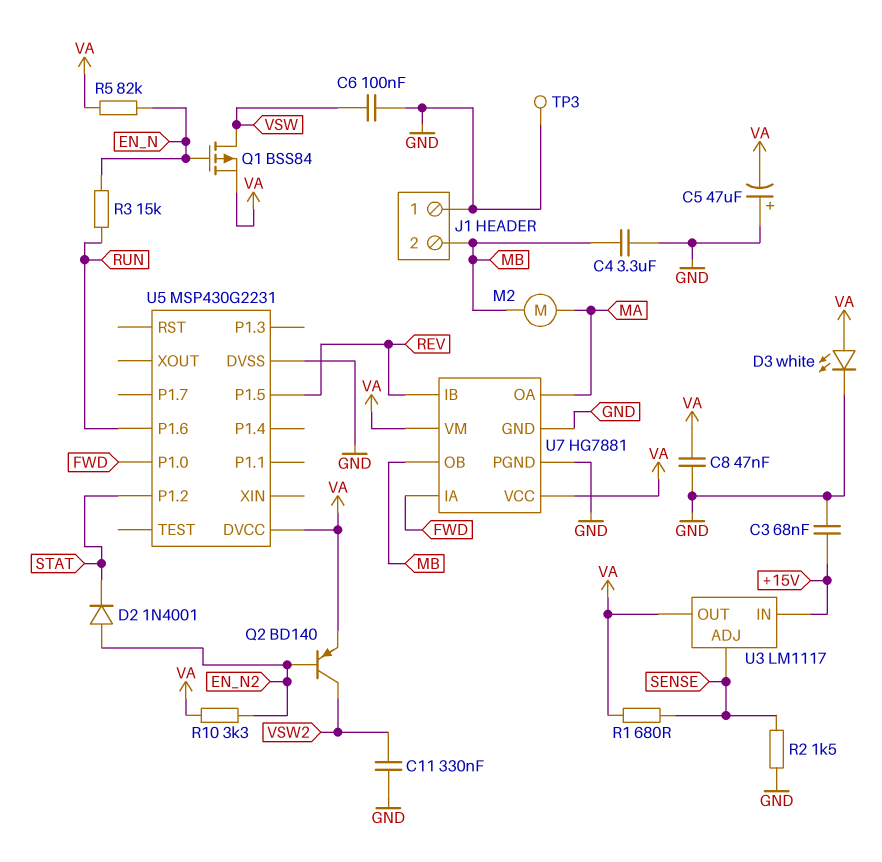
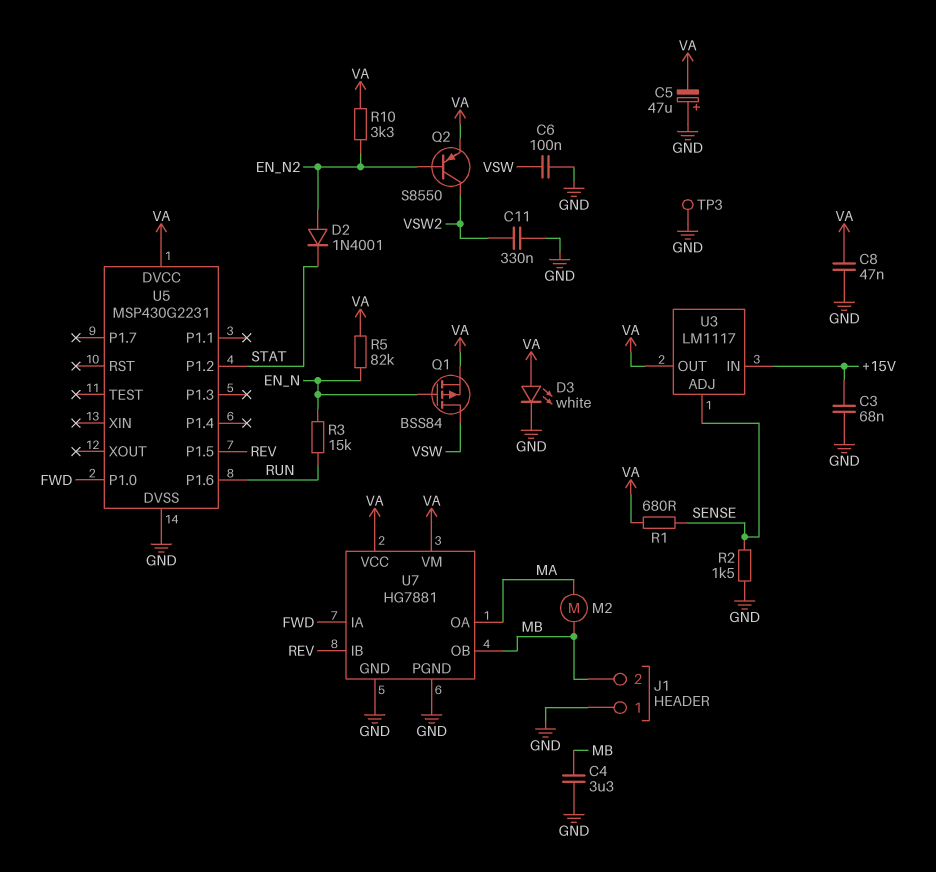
Q2: PNP BD140 (B EN_N2, C VSW2, E VA) -> PNP S8550 (B EN_N2, C VSW2, E VA)

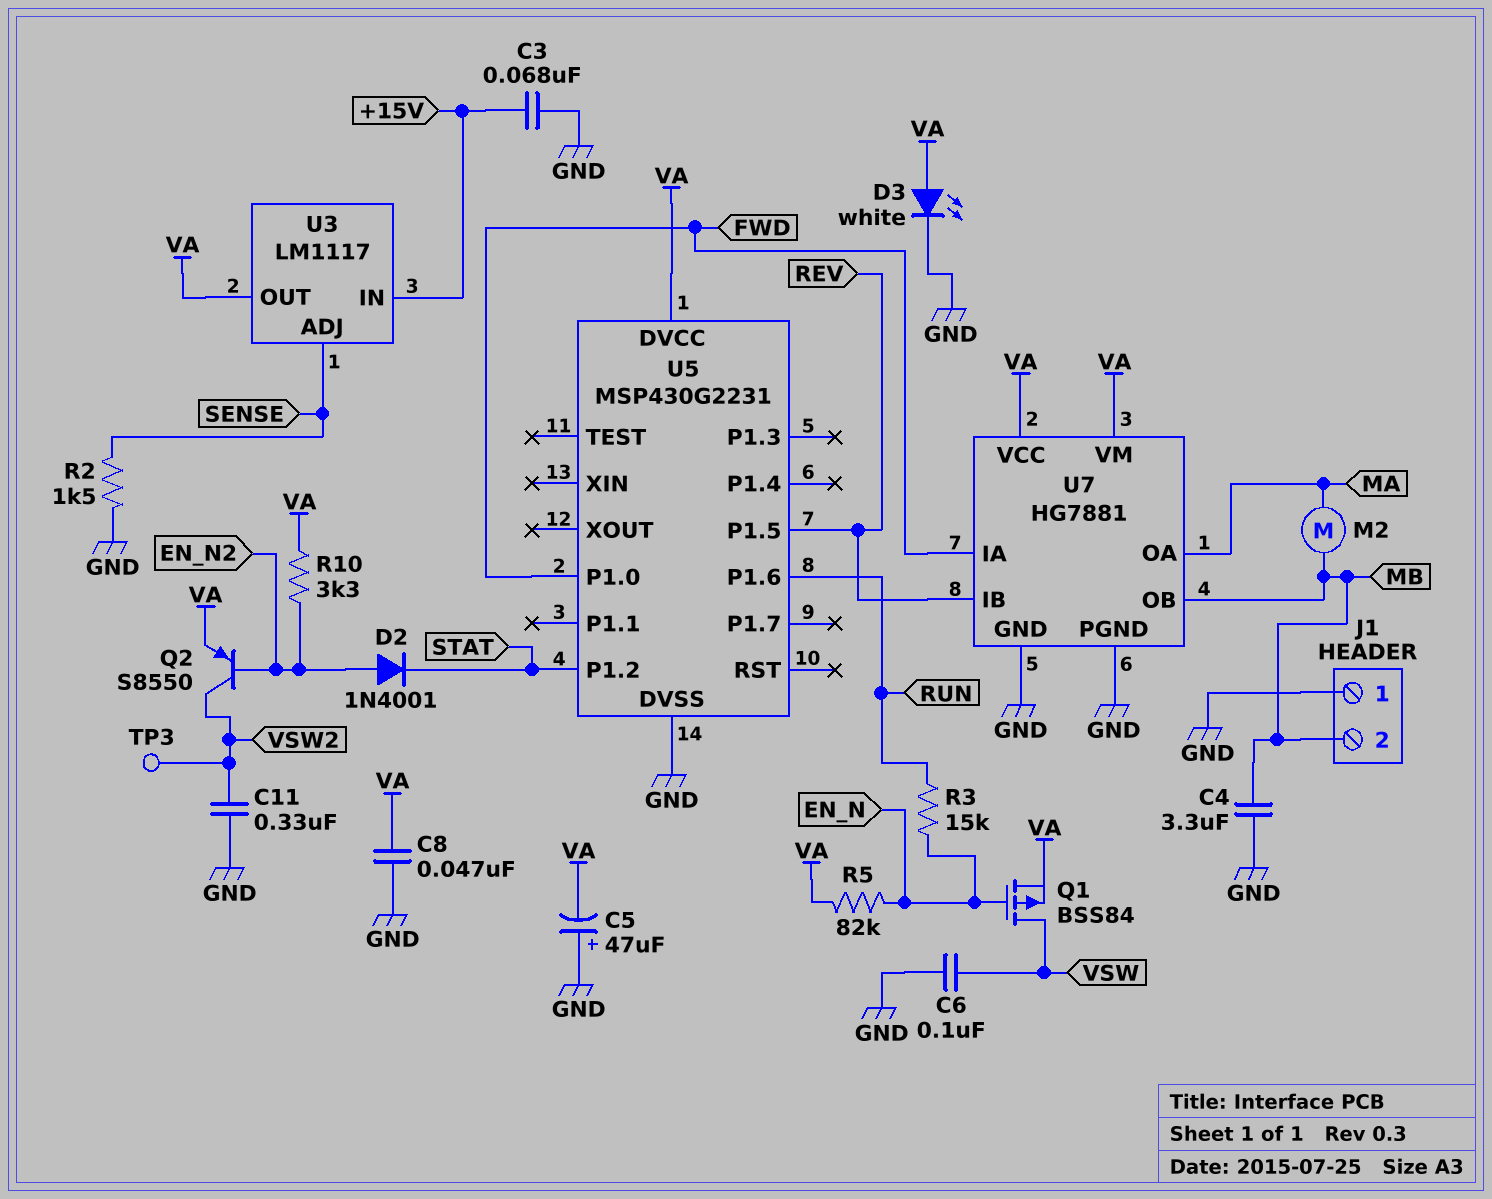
R1: 680 (SENSE, VA) -> none
TP3: test point (GND) -> test point (VSW2)

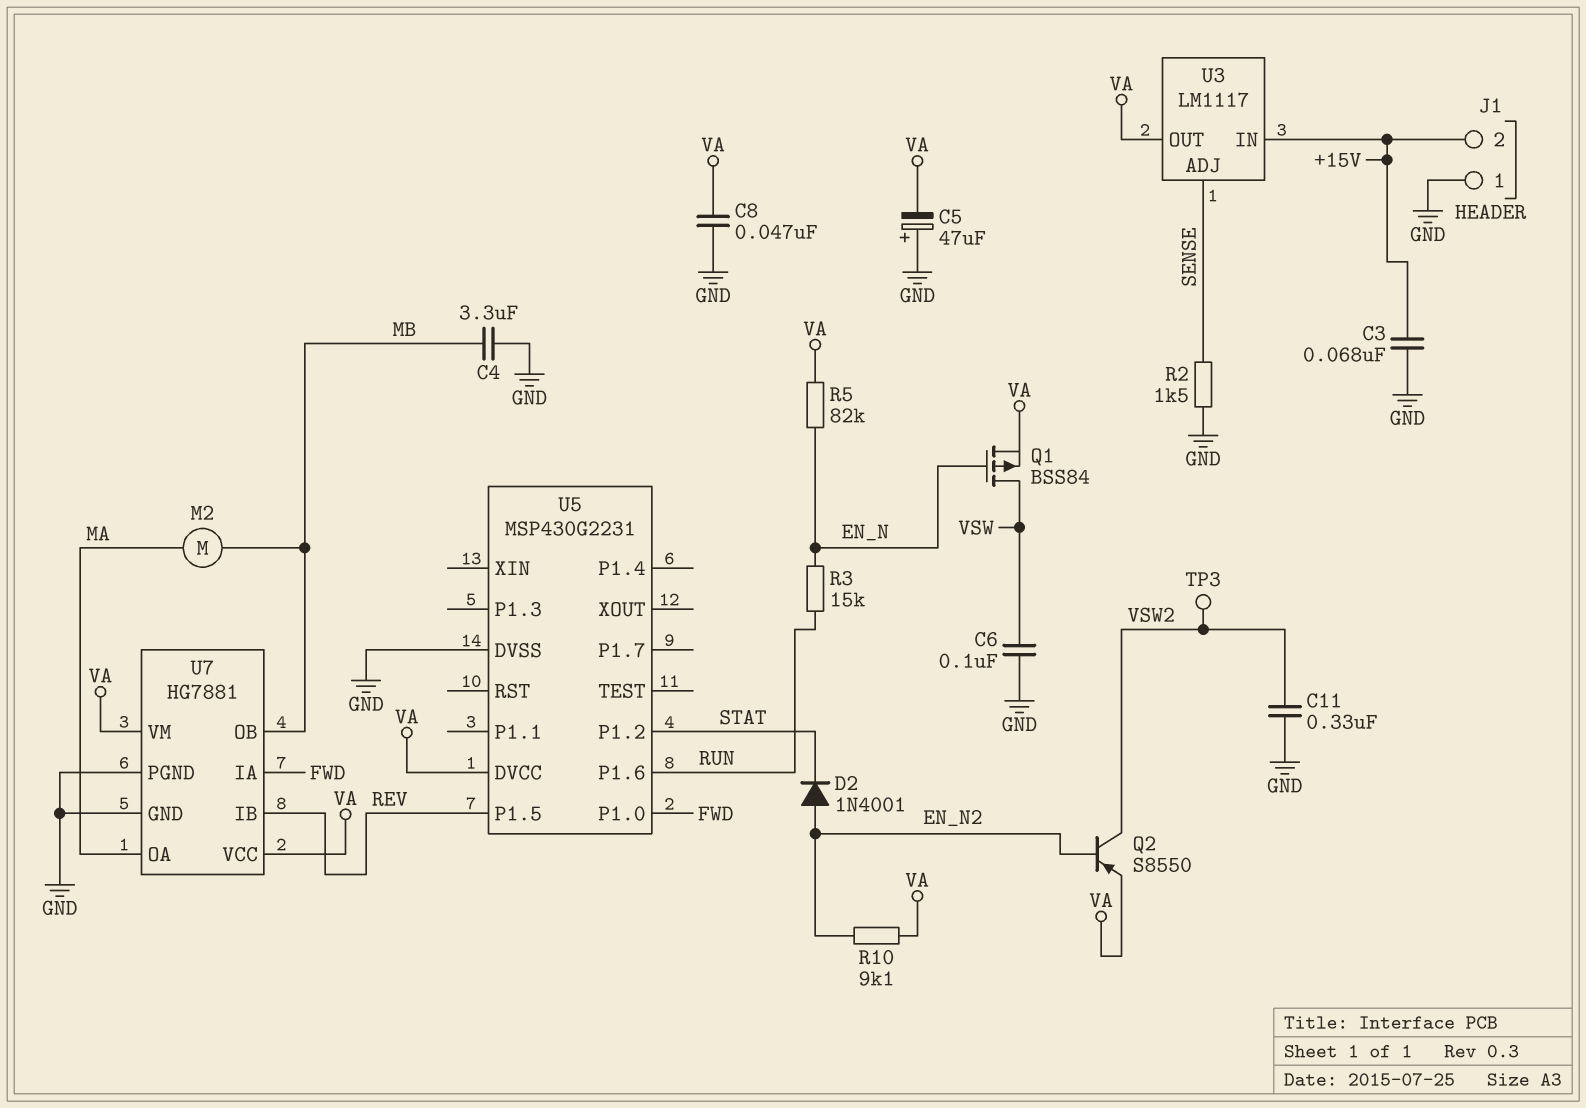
D3: LED white (A VA, K GND) -> none
J1 pin 2: MB -> +15V
R10: 3.3k (EN_N2, VA) -> 9.1k (EN_N2, VA)

